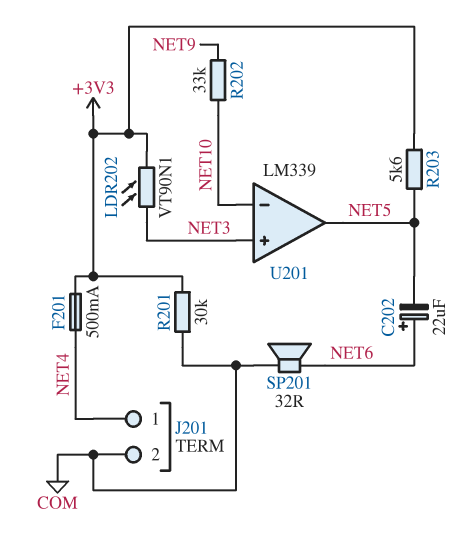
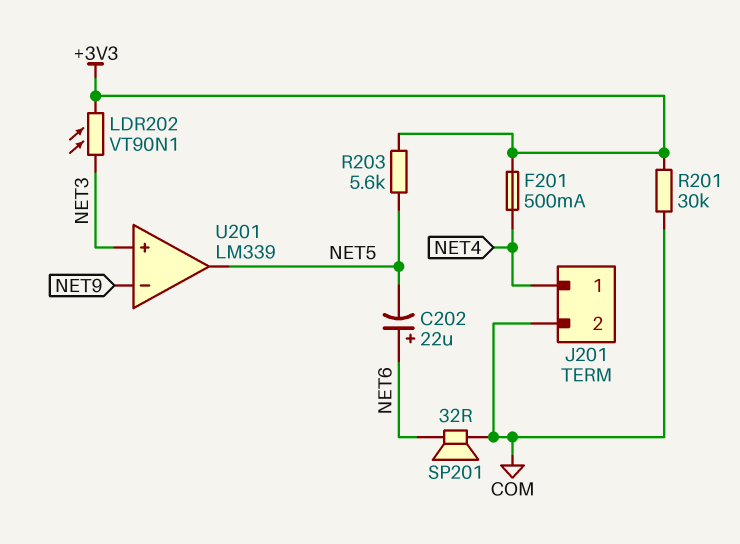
R202: 33k (NET9, NET10) -> none
U201 pin in-: NET10 -> NET9

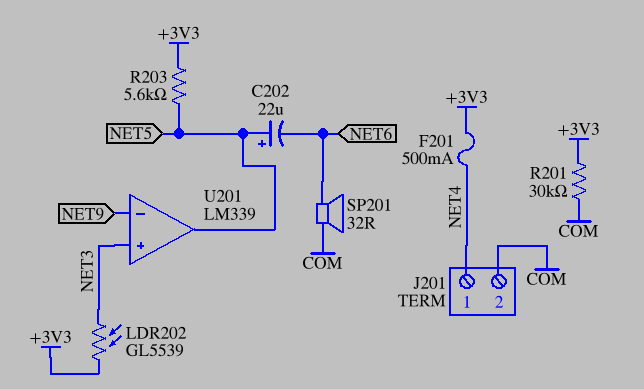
C202: 22uF (plus NET6, minus NET5) -> 22uF (plus NET5, minus NET6)
LDR202: VT90N1 (+3V3, NET3) -> GL5539 (+3V3, NET3)

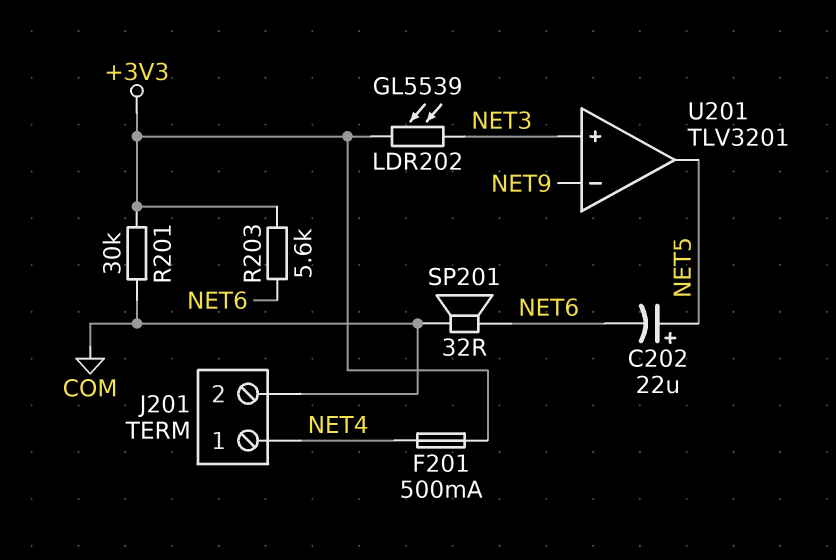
R203: 5.6k (+3V3, NET5) -> 5.6k (+3V3, NET6)
U201: LM339 -> TLV3201

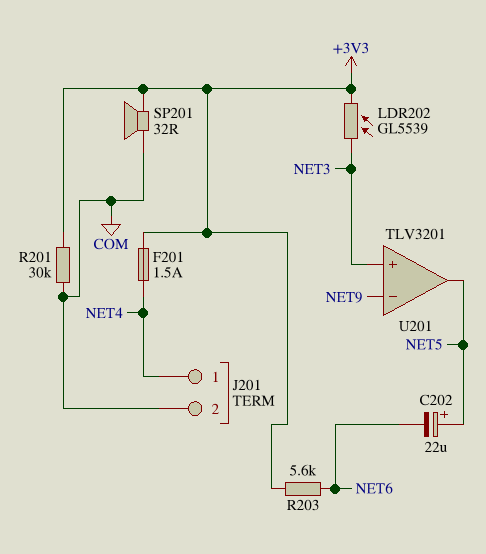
F201: 500mA (+3V3, NET4) -> 1.5A (+3V3, NET4)
SP201: speaker 32R (COM, NET6) -> speaker 32R (+3V3, COM)

